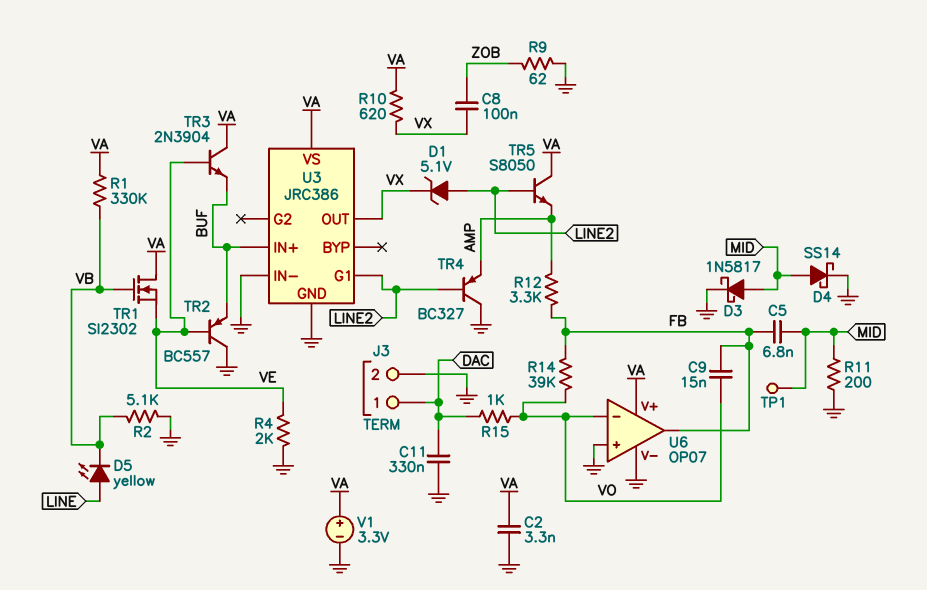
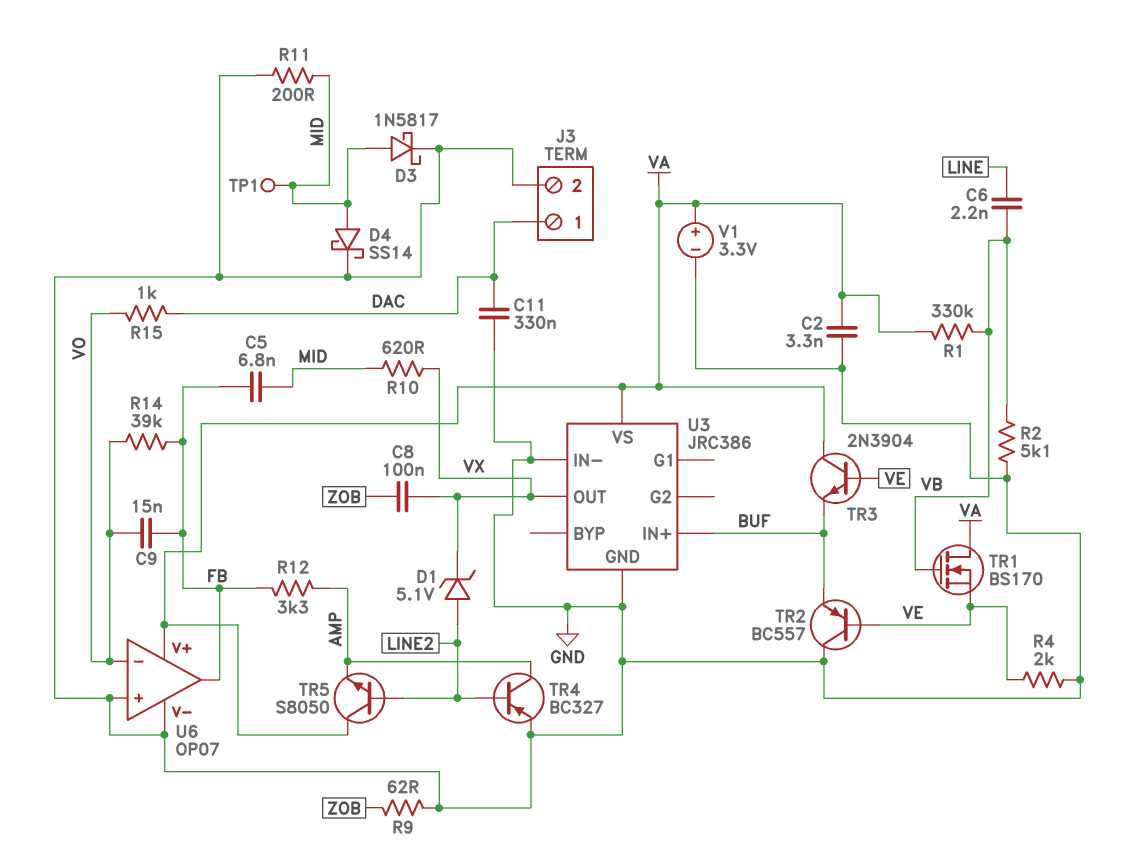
C6: none -> 2.2nF (LINE, VB)
D5: LED yellow (A LINE, K VB) -> none
R10: 620 (VA, VX) -> 620 (MID, VX)
TR1: NMOS SI2302 (G VB, D VA, S VE) -> NMOS BS170 (G VB, D VA, S VE)
TR4: PNP BC327 (B LINE2, C GND, E AMP) -> PNP BC327 (B LINE2, C AMP, E GND)
U3 pin G1: LINE2 -> none

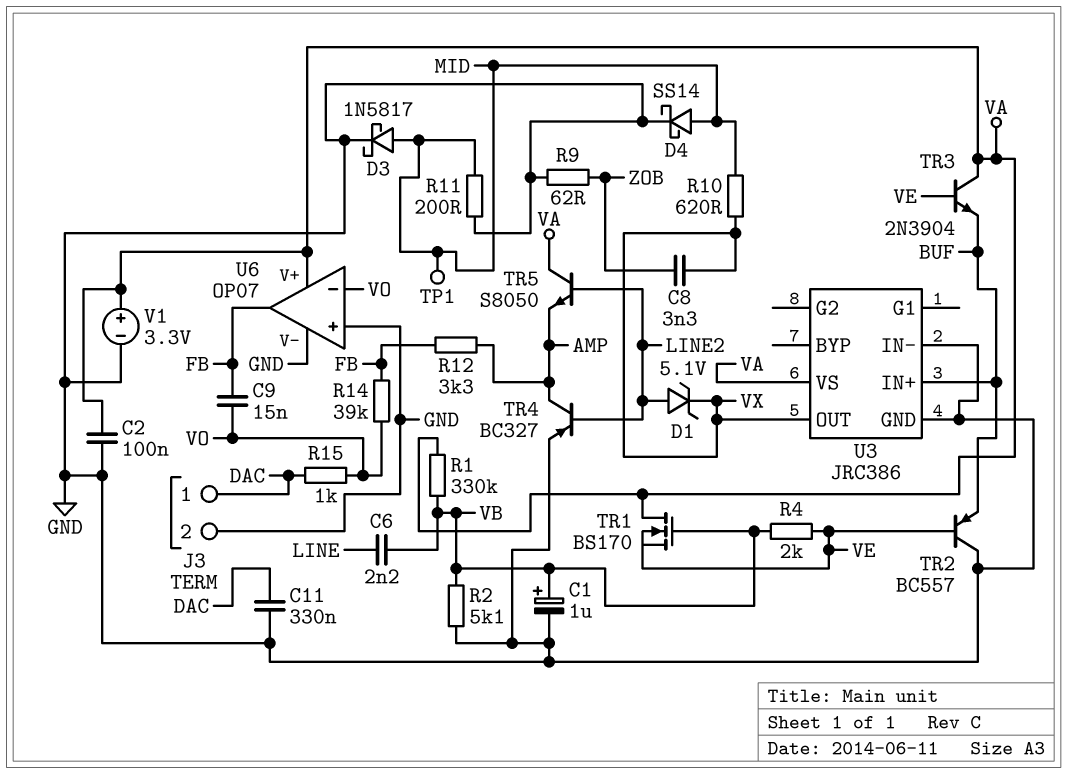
C1: none -> 1uF (plus VB, minus GND)
C2: 3.3nF (GND, VA) -> 100nF (GND, VA)
C5: 6.8nF (FB, MID) -> none
C8: 100nF (VX, ZOB) -> 3.3nF (VX, ZOB)
R4: 2k (GND, VE) -> 2k (VB, VE)

